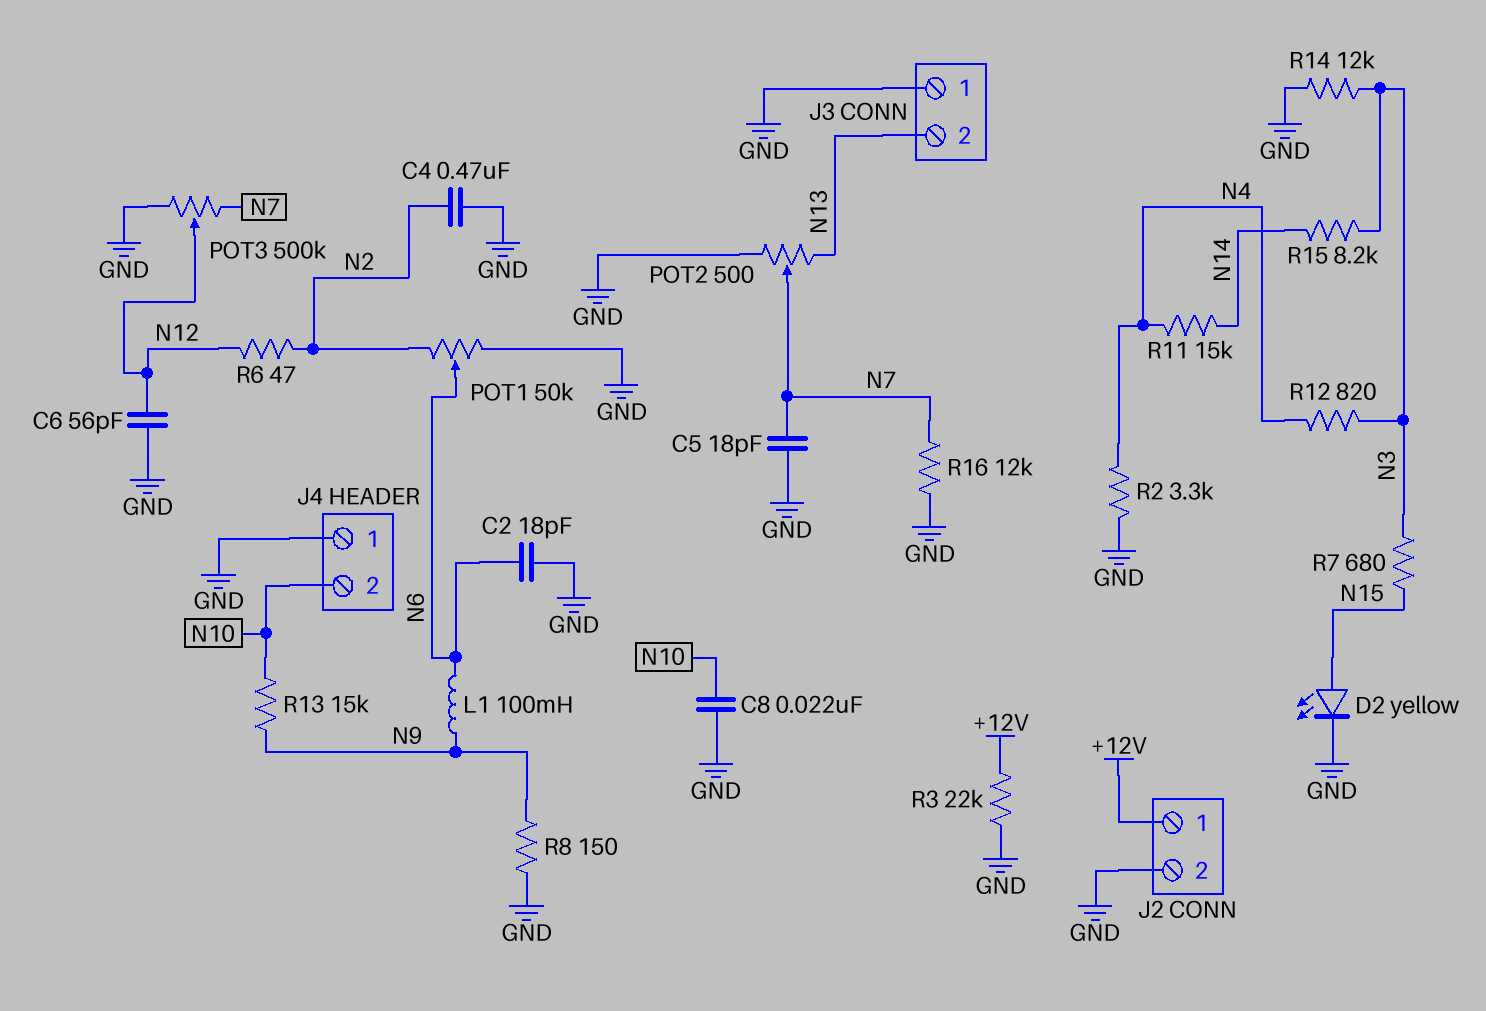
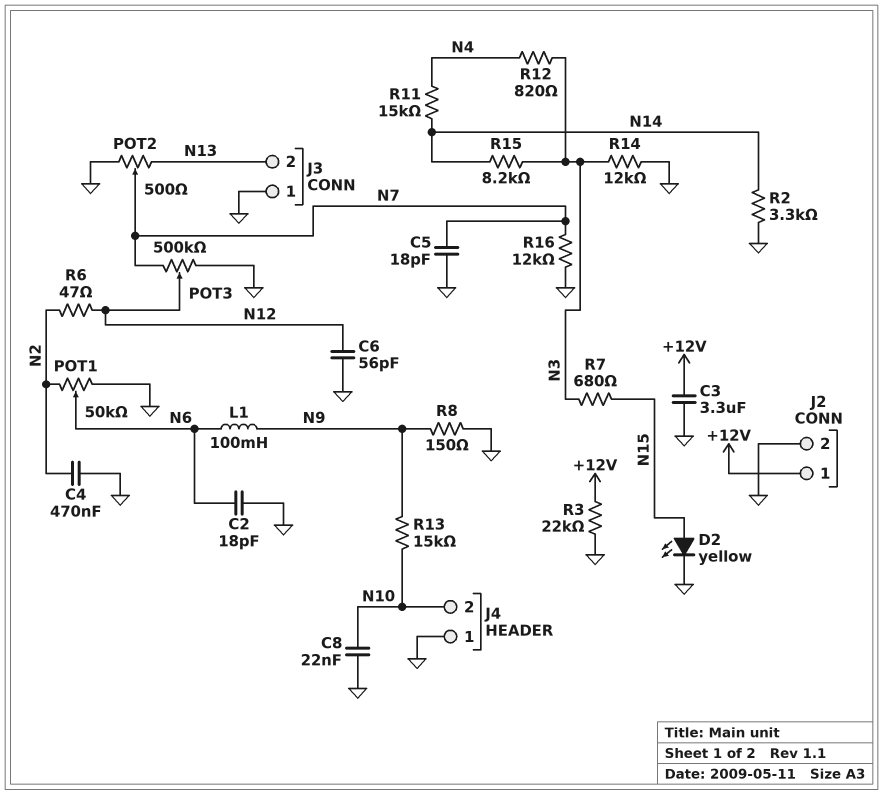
C3: none -> 3.3uF (+12V, GND)
R2: 3.3k (GND, N4) -> 3.3k (GND, N14)

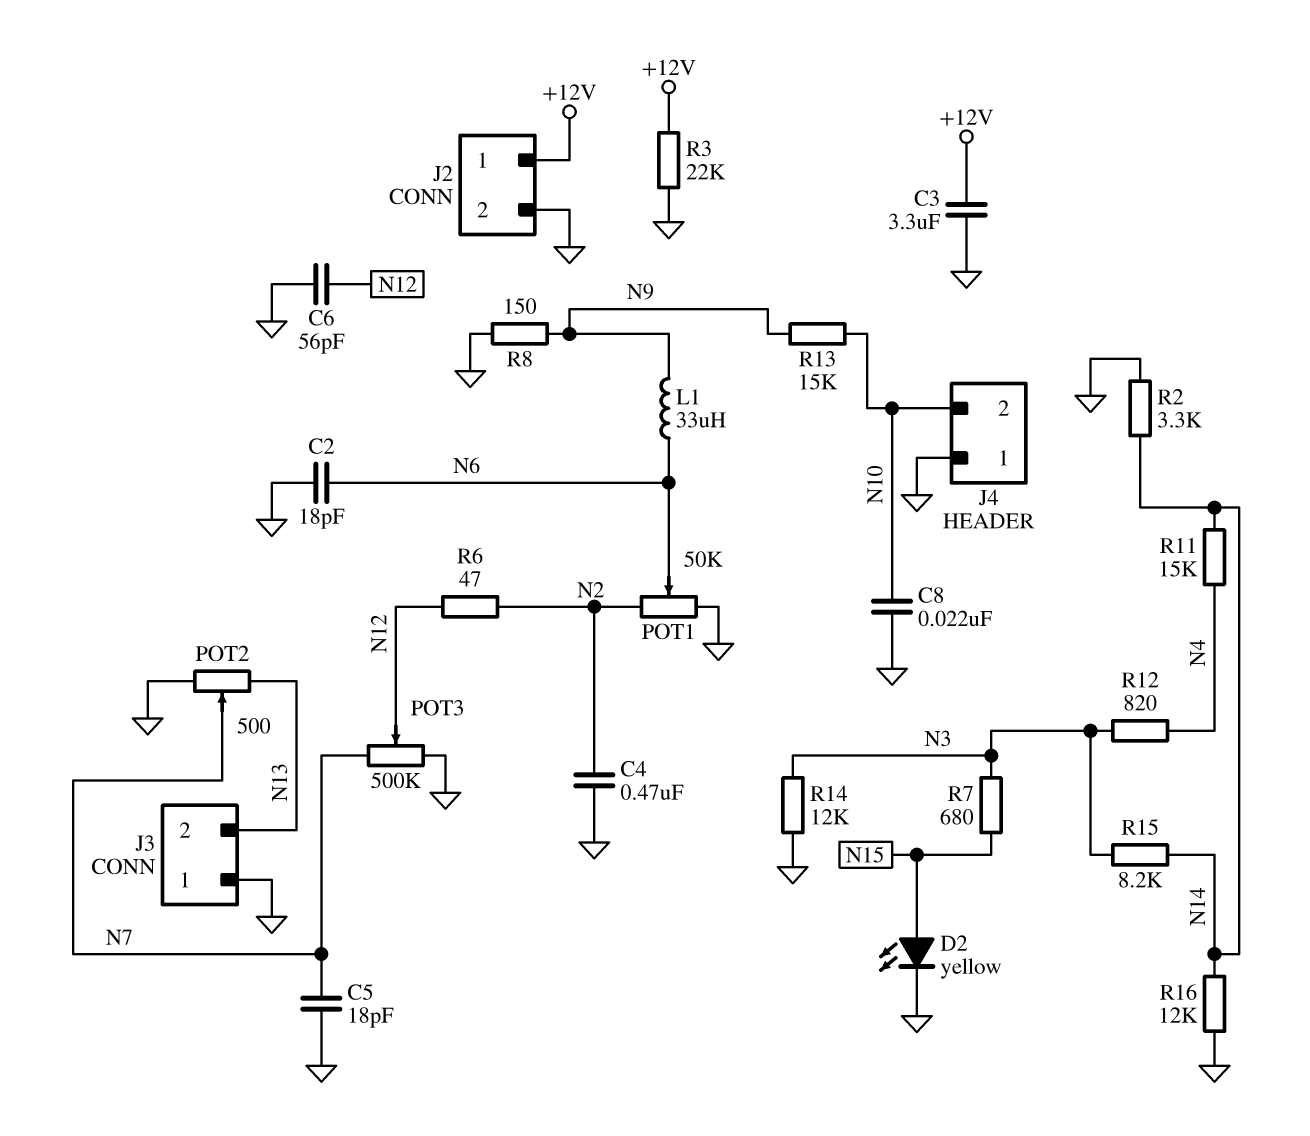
L1: 100mH (N6, N9) -> 33uH (N6, N9)
R16: 12k (GND, N7) -> 12k (GND, N14)

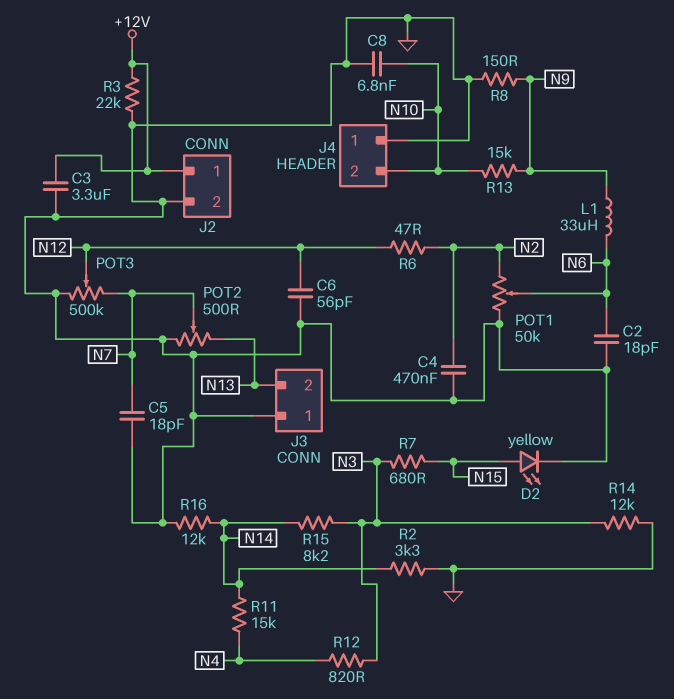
C8: 22nF (GND, N10) -> 6.8nF (GND, N10)

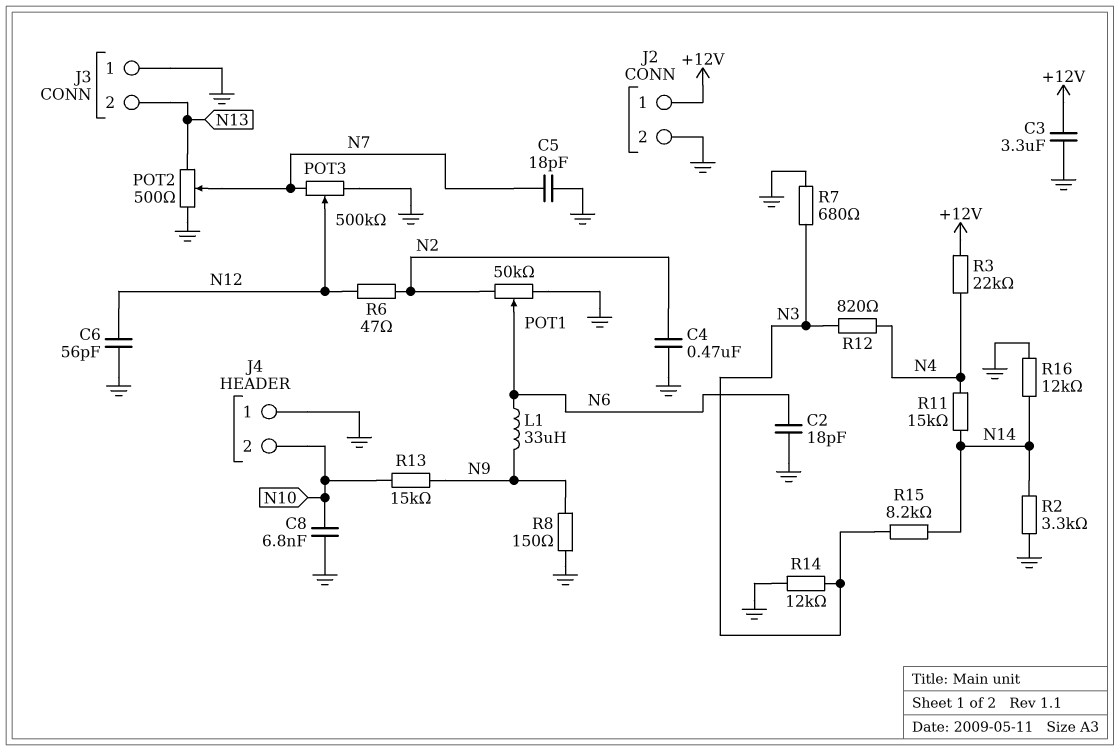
D2: LED yellow (A N15, K GND) -> none
R3: 22k (+12V, GND) -> 22k (+12V, N4)
R7: 680 (N3, N15) -> 680 (GND, N3)

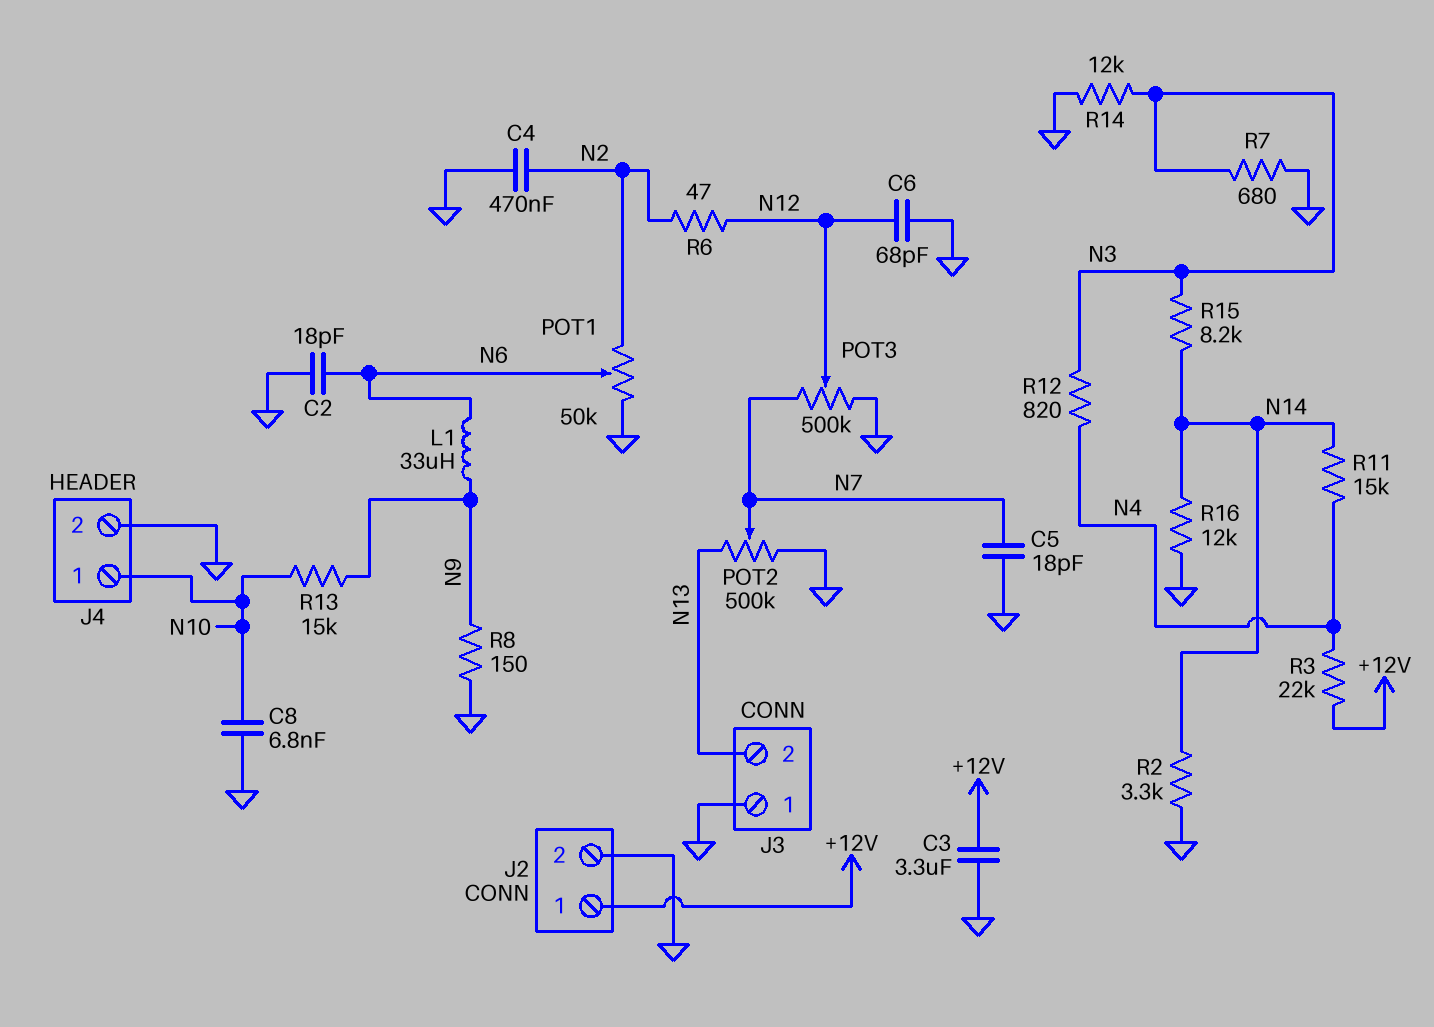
C6: 56pF (GND, N12) -> 68pF (GND, N12)
J4 pin 1: GND -> N10
J4 pin 2: N10 -> GND
POT2: 500 (GND, N13, wiper N7) -> 500k (GND, N13, wiper N7)

